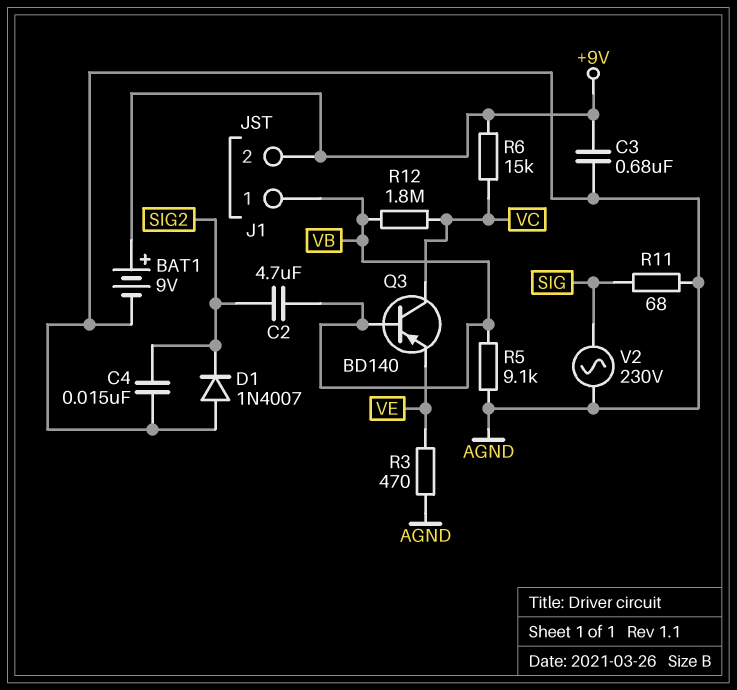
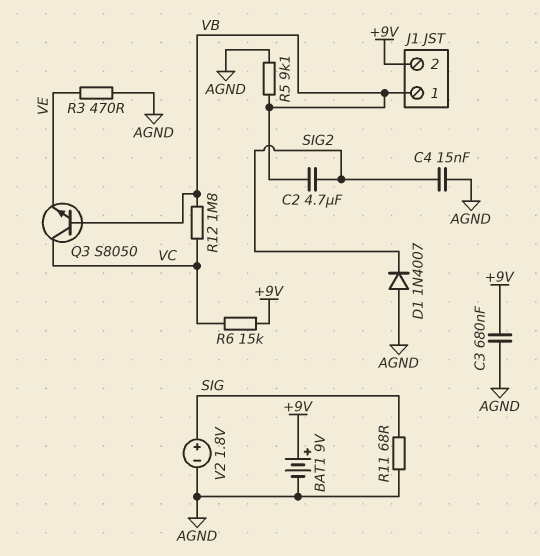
Q3: PNP BD140 (B VB, C VC, E VE) -> NPN S8050 (B VB, C VC, E VE)
V2: AC 230V (AGND, SIG) -> 1.8V (plus SIG, minus AGND)

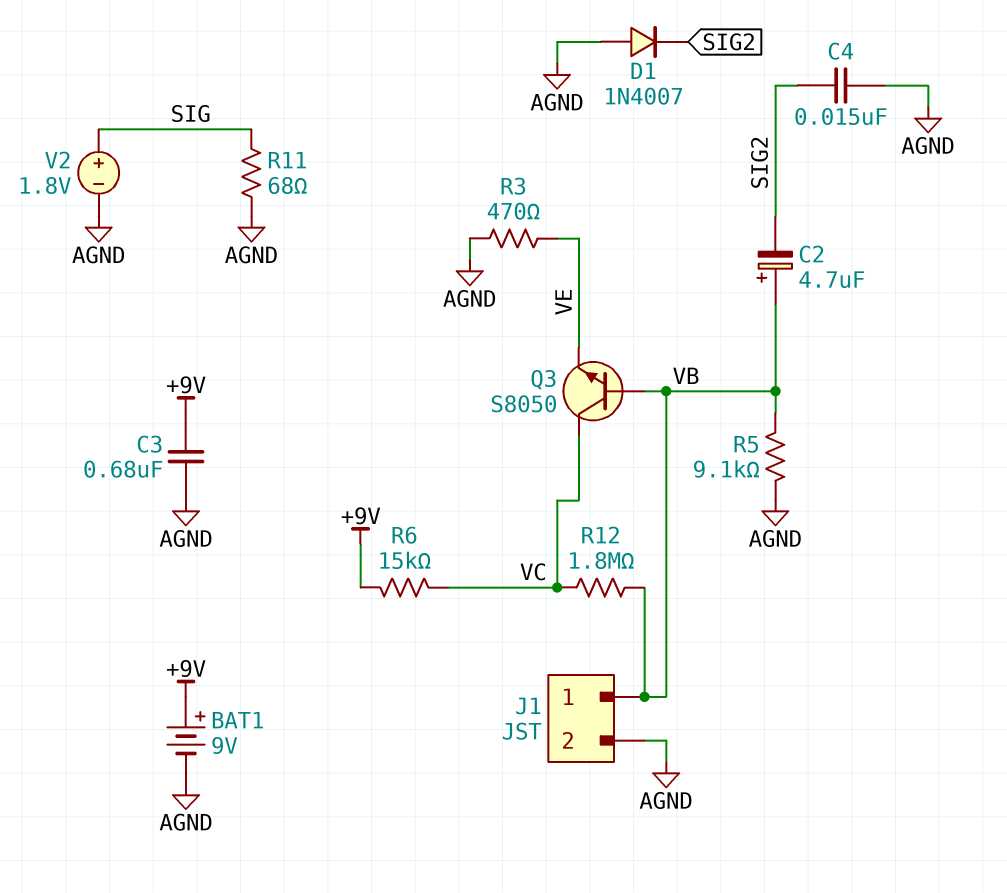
C2: 4.7uF (SIG2, VB) -> 4.7uF (plus VB, minus SIG2)
J1 pin 2: +9V -> AGND

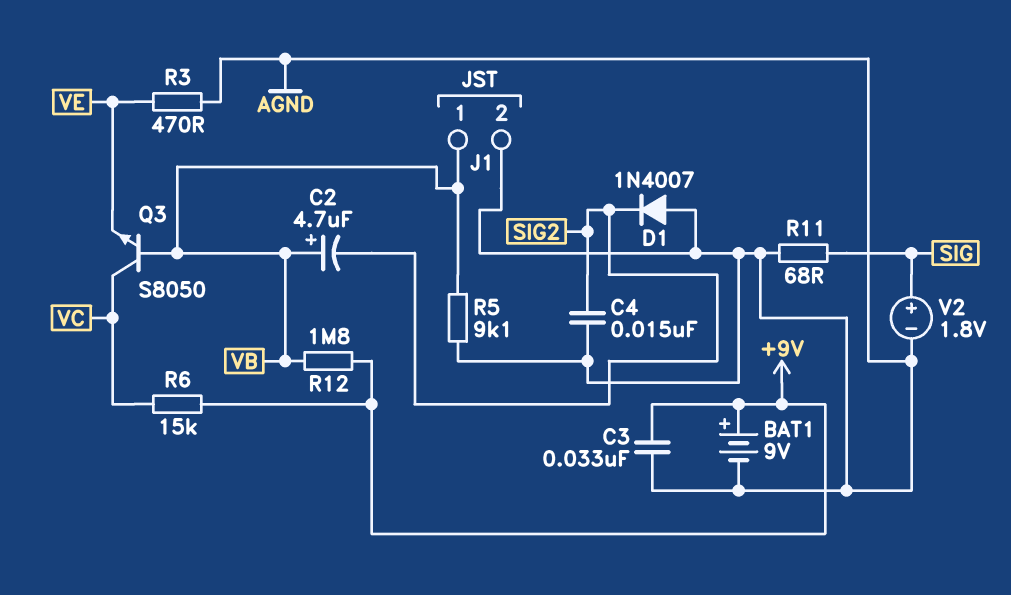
C3: 680nF (+9V, AGND) -> 33nF (+9V, AGND)
R12: 1.8M (VB, VC) -> 1.8M (+9V, VB)

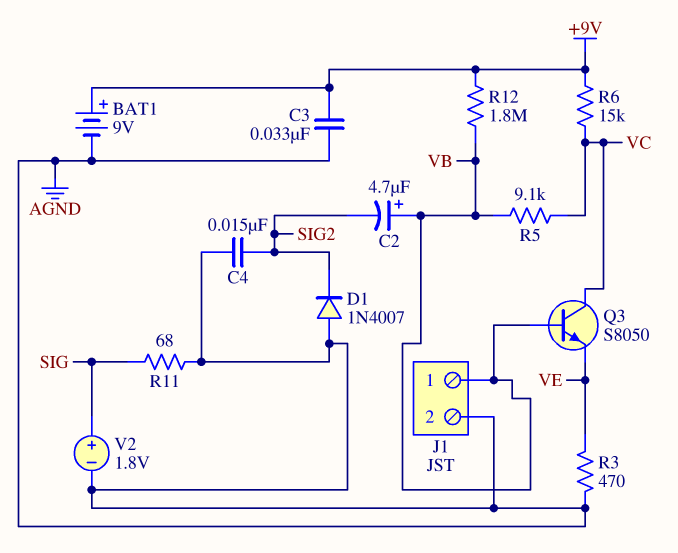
R5: 9.1k (AGND, VB) -> 9.1k (VB, VC)

